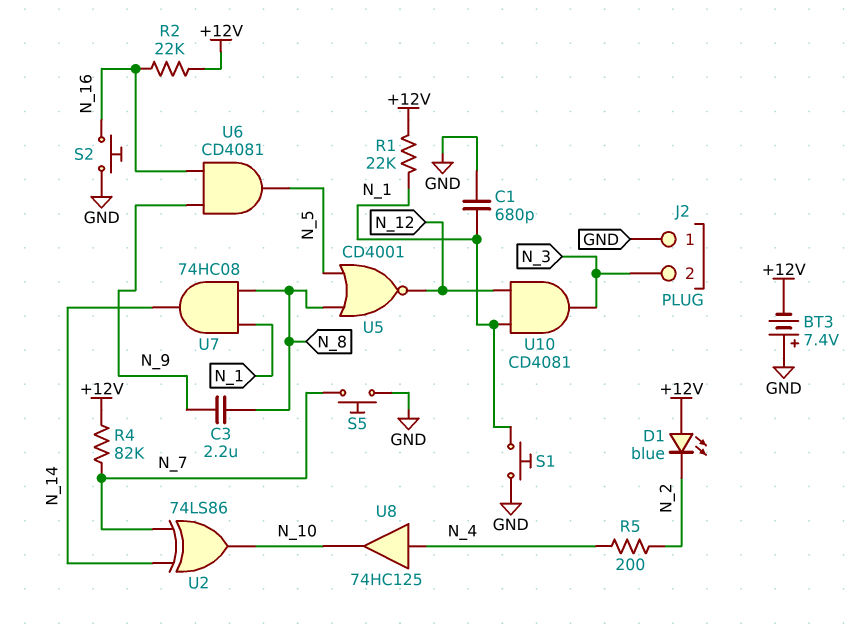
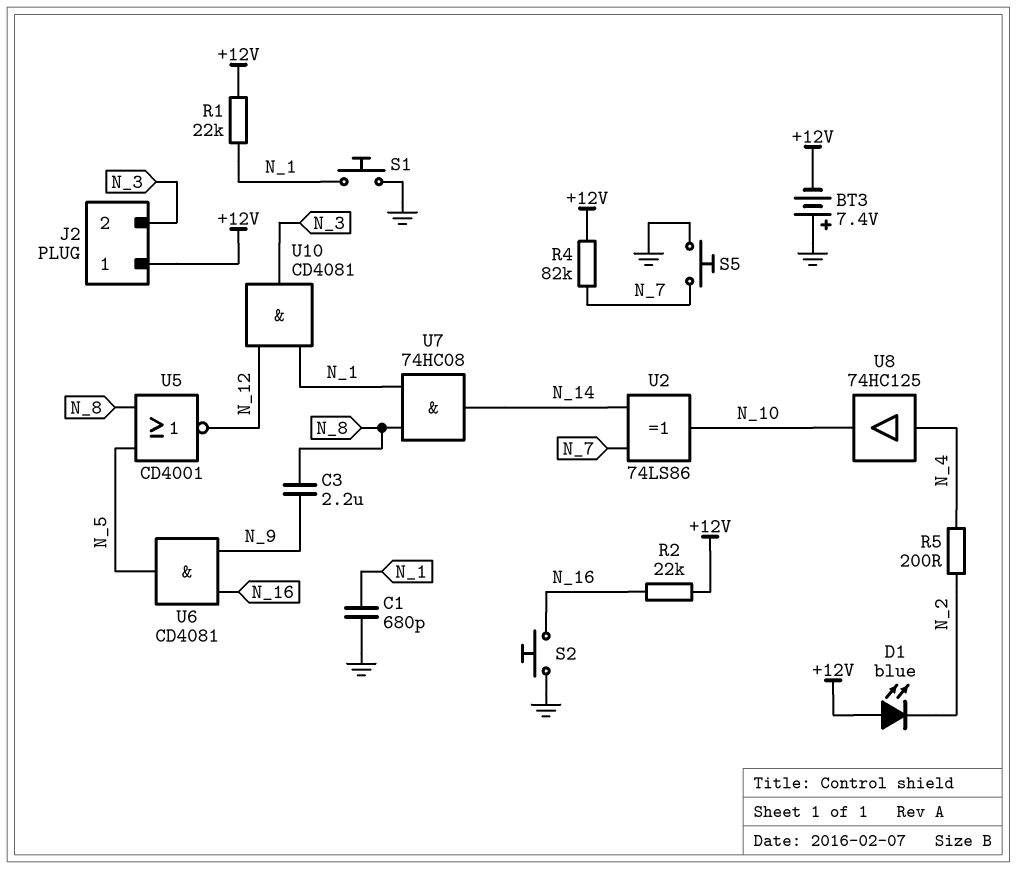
J2 pin 1: GND -> +12V

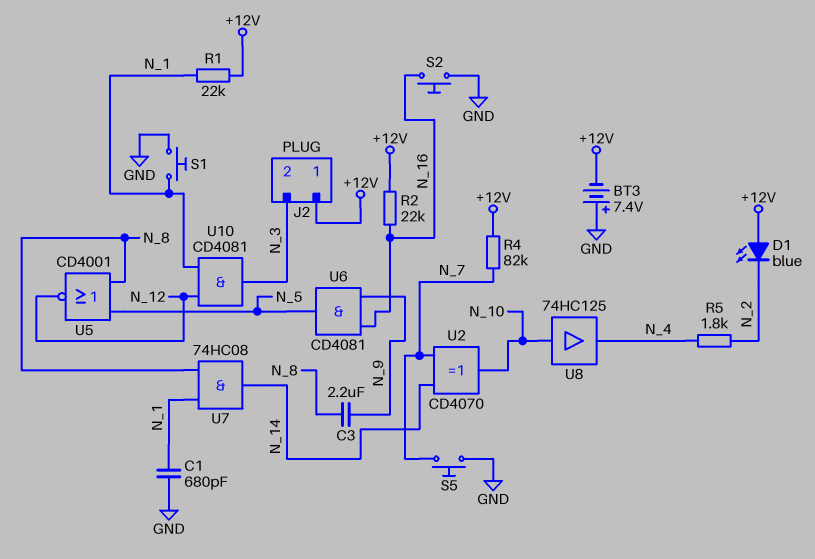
R5: 200 (N_2, N_4) -> 1.8k (N_2, N_4)
U2: XOR 74LS86 (in N_7, in N_14, out N_10) -> XOR CD4070 (in N_7, in N_14, out N_10)
U8: buffer 74HC125 (in N_4, out N_10) -> buffer 74HC125 (in N_10, out N_4)

